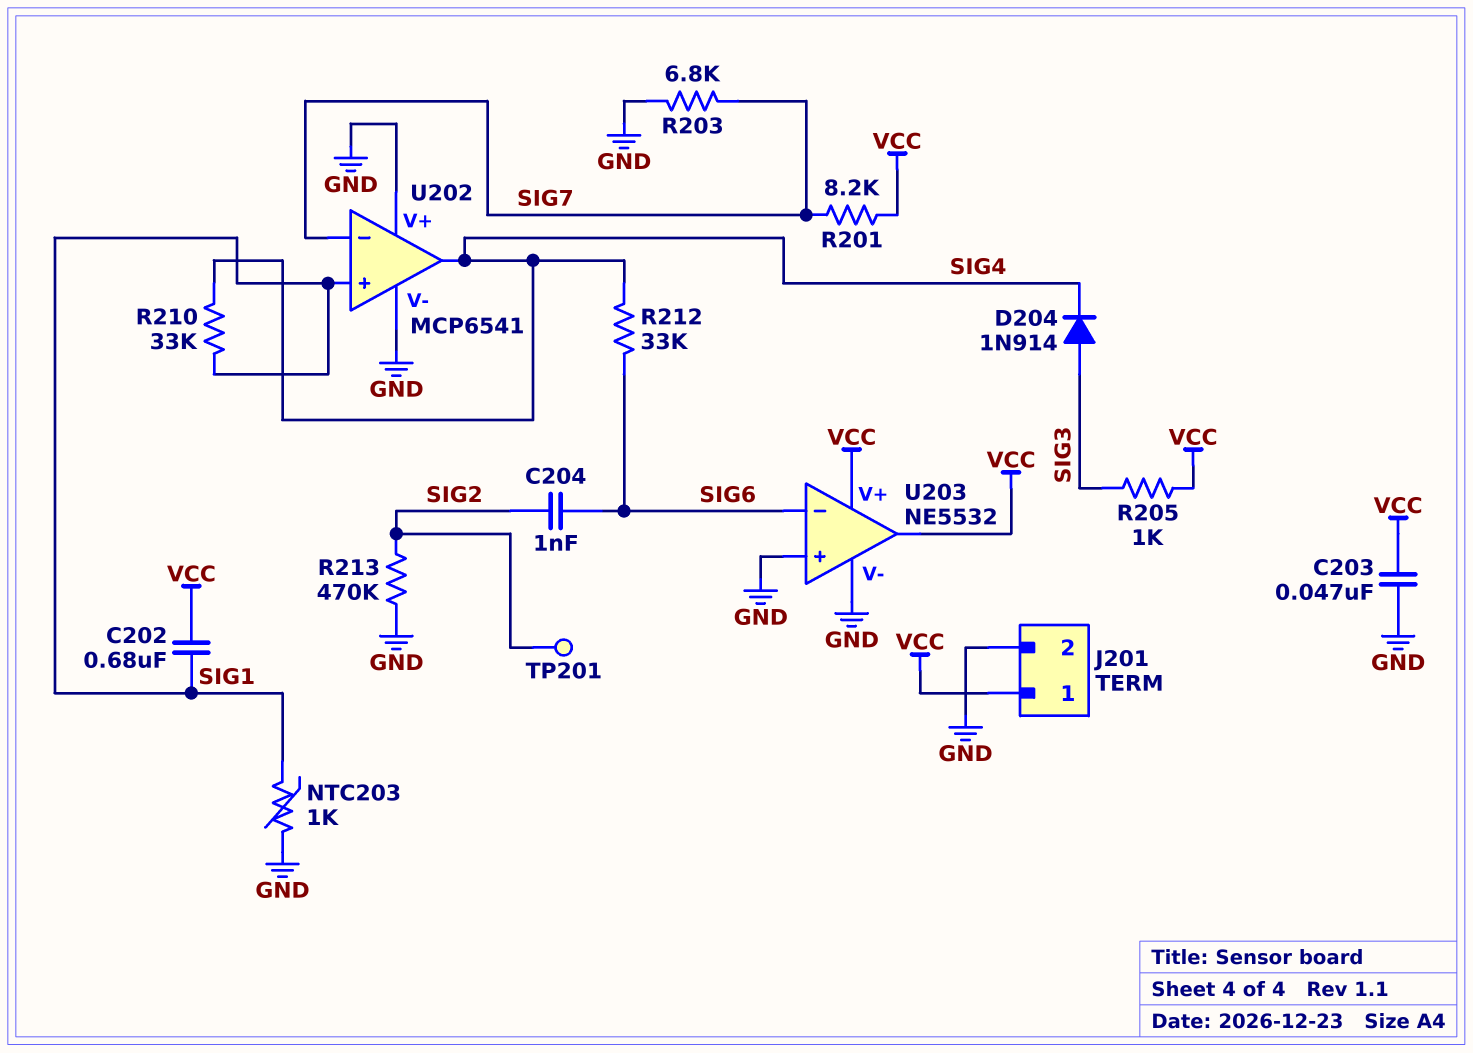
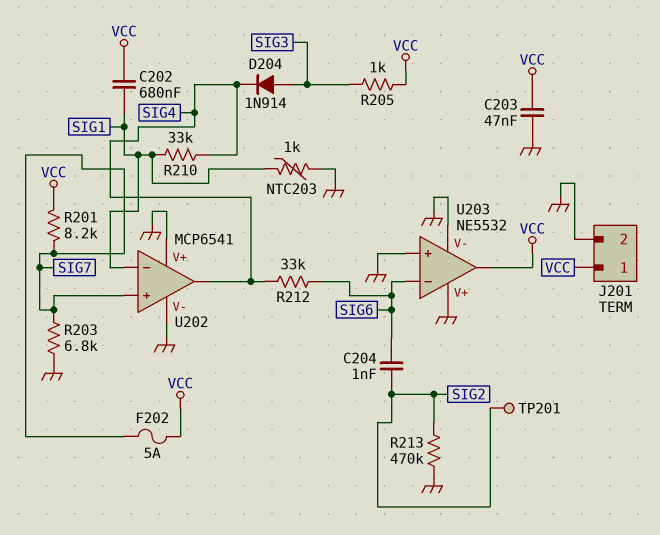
F202: none -> 5A (SIG7, VCC)
U202 pin in+: SIG1 -> SIG7
U202 pin in-: SIG7 -> SIG1
U203 pin V+: VCC -> GND

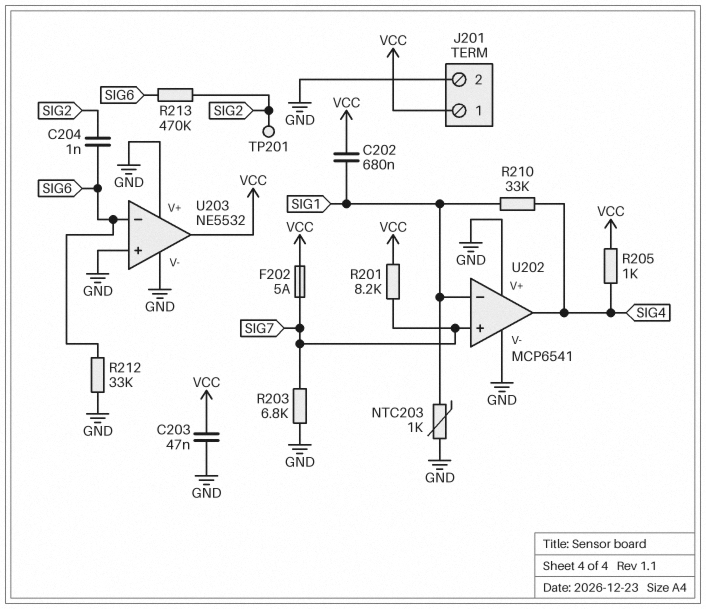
D204: diode 1N914 (A SIG3, K SIG4) -> none
R205: 1k (SIG3, VCC) -> 1k (SIG4, VCC)
R212: 33k (SIG4, SIG6) -> 33k (GND, SIG6)
R213: 470k (GND, SIG2) -> 470k (SIG2, SIG6)

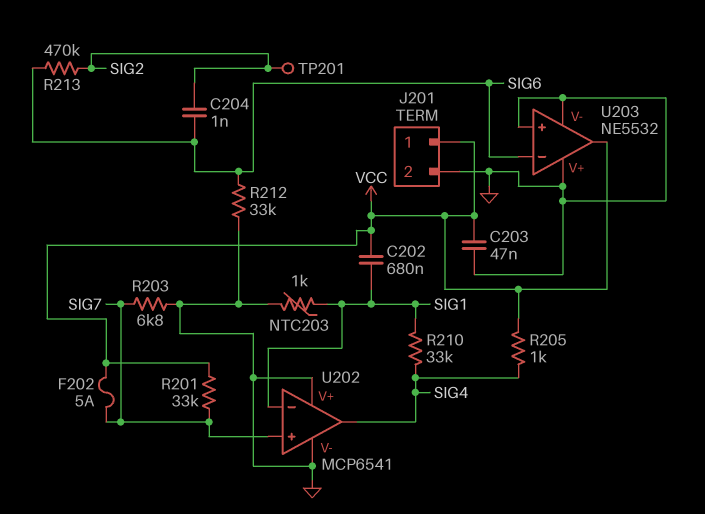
R201: 8.2k (SIG7, VCC) -> 33k (SIG7, VCC)

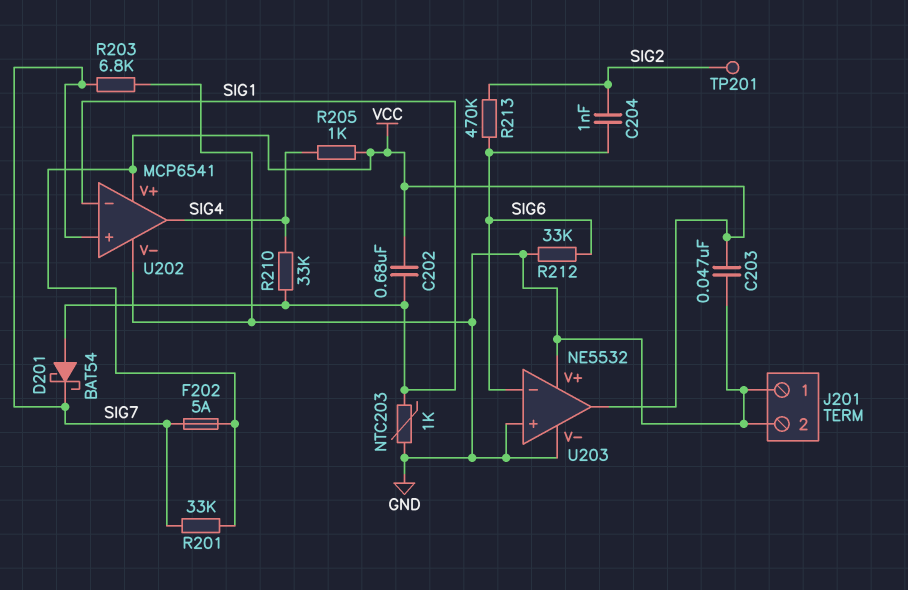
D201: none -> schottky BAT54 (A SIG1, K SIG7)
J201 pin 1: VCC -> GND
U202 pin V+: GND -> VCC

